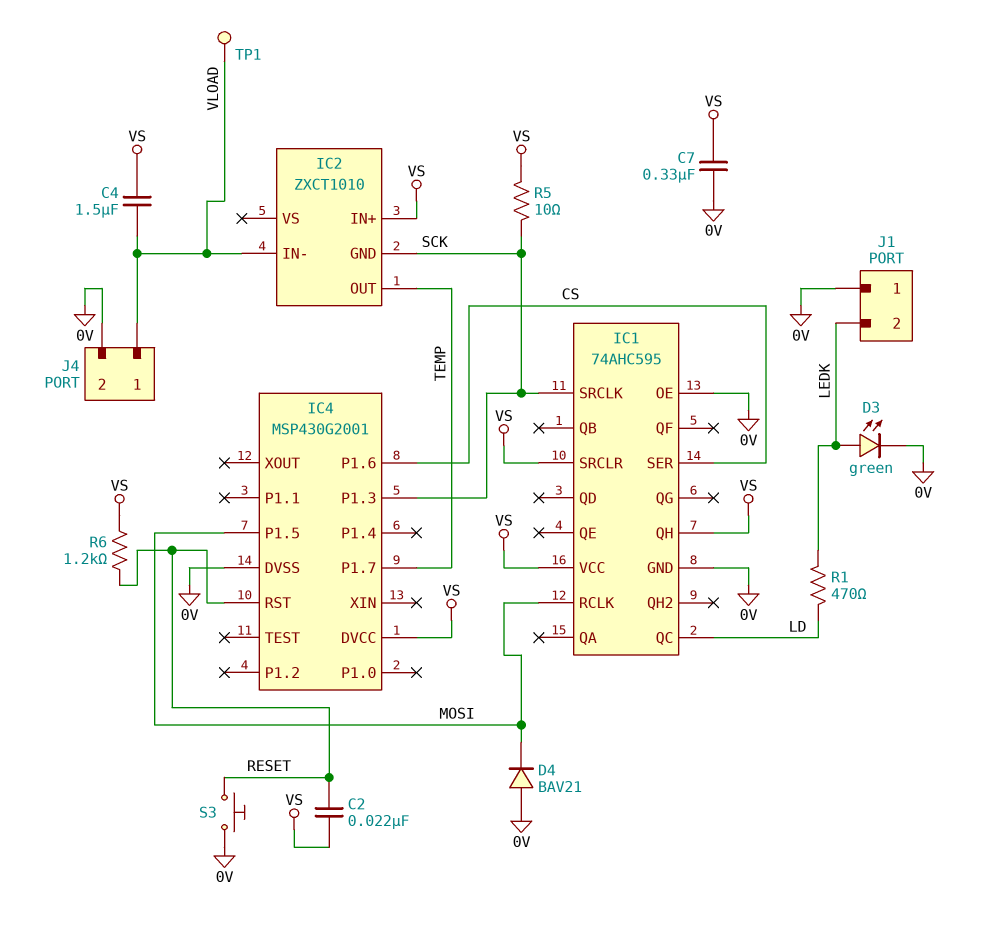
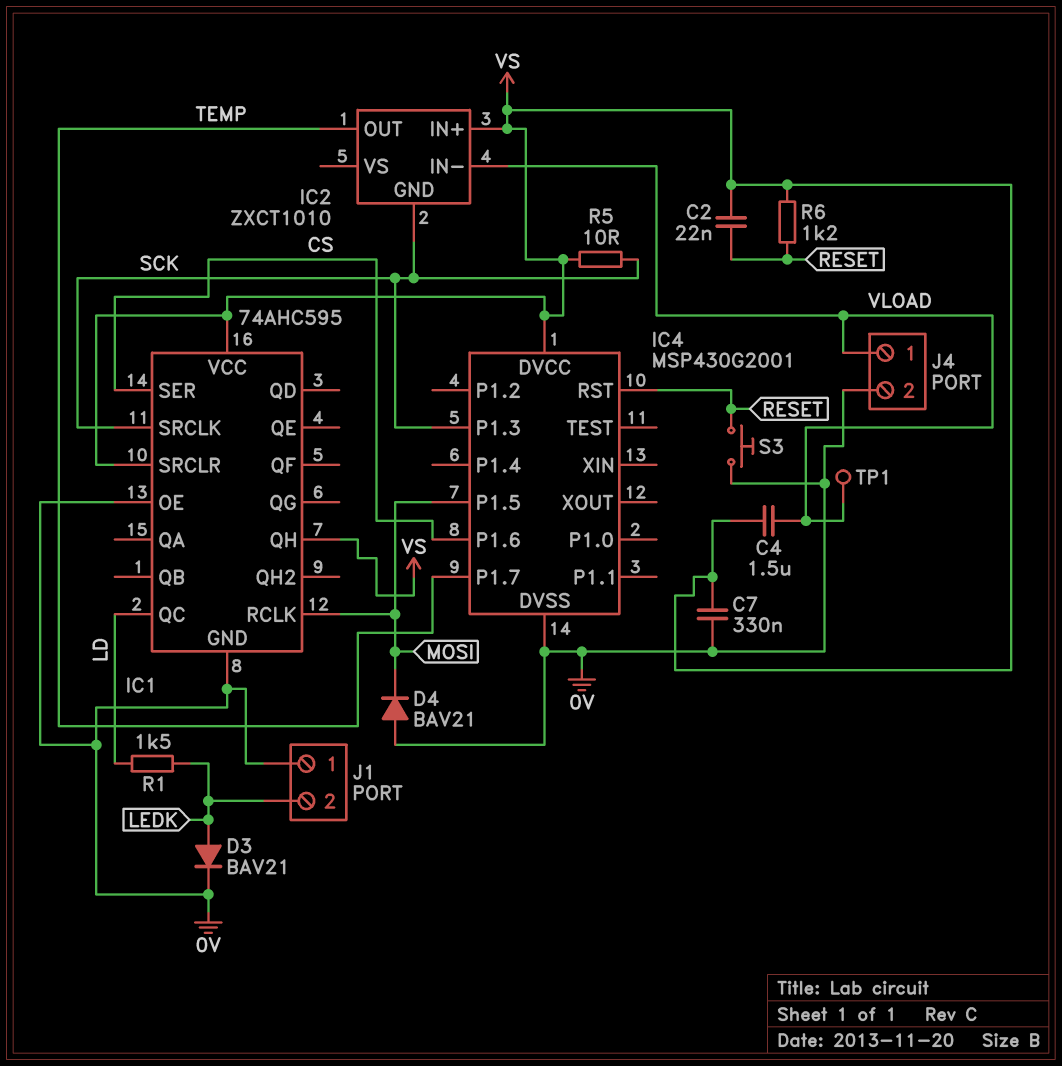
D3: LED green (A LEDK, K 0V) -> diode BAV21 (A LEDK, K 0V)
R1: 470 (LD, LEDK) -> 1.5k (LD, LEDK)

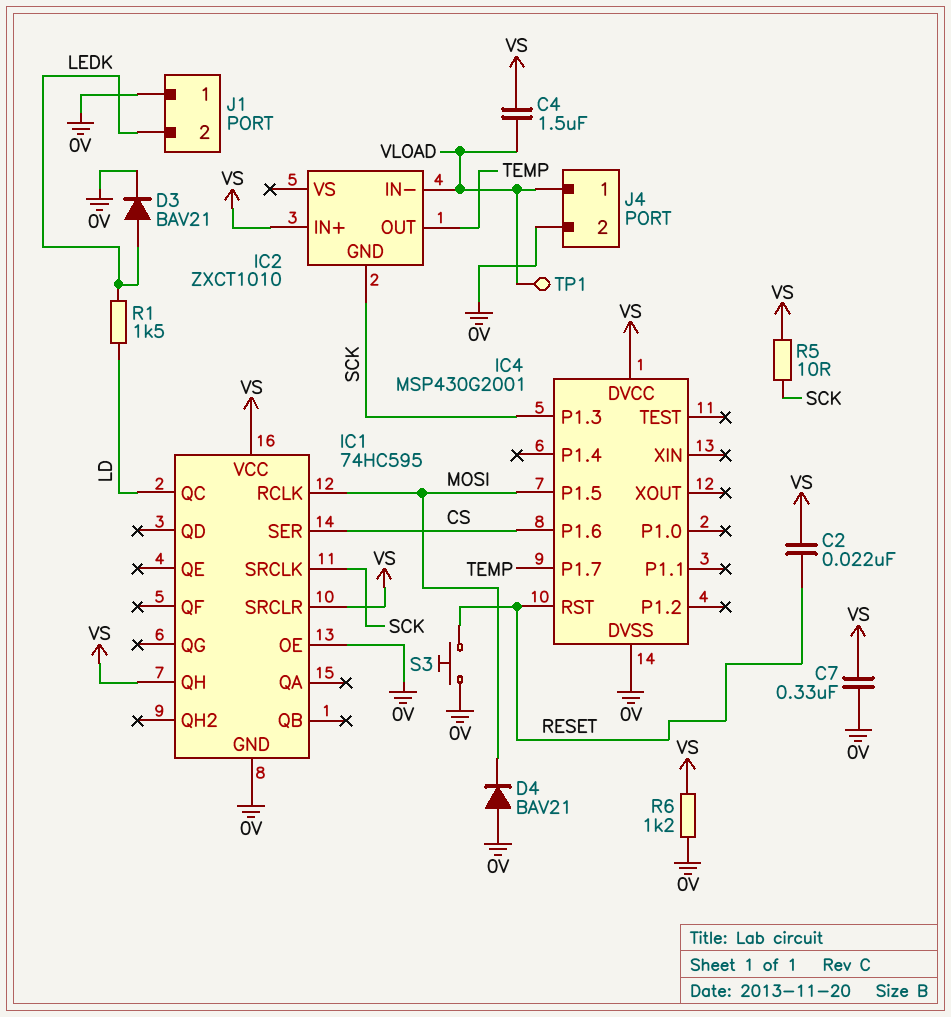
IC1: 74AHC595 -> 74HC595
R6: 1.2k (RESET, VS) -> 1.2k (0V, VS)

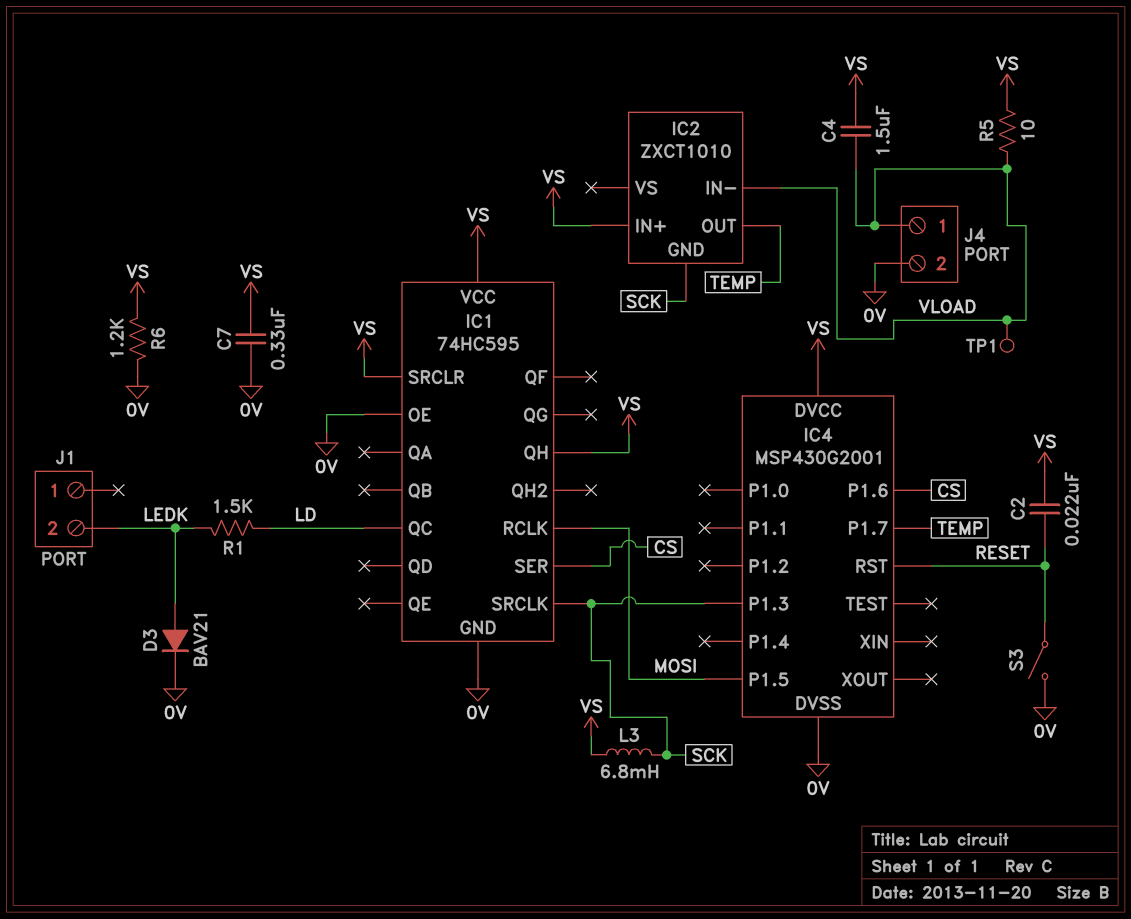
D4: diode BAV21 (A 0V, K MOSI) -> none
J1 pin 1: 0V -> none
L3: none -> 6.8mH (SCK, VS)
R5: 10 (SCK, VS) -> 10 (VLOAD, VS)
S3: button (0V, RESET) -> switch (0V, RESET)

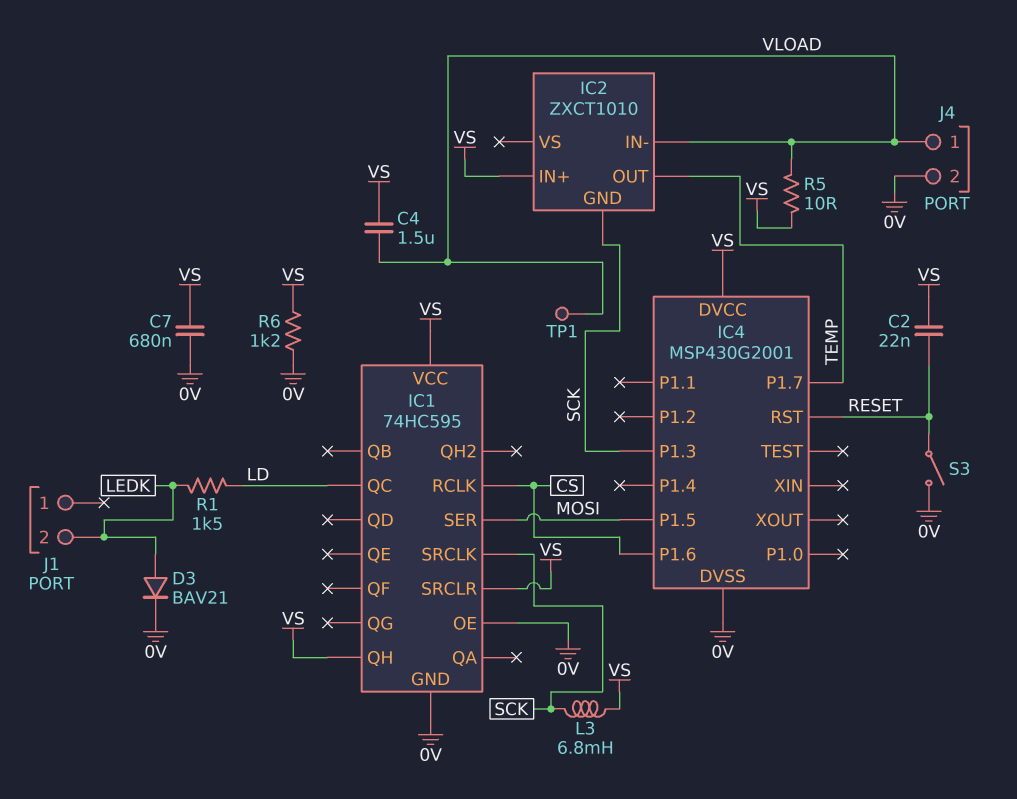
C7: 330nF (0V, VS) -> 680nF (0V, VS)
IC1 pin RCLK: MOSI -> CS
IC1 pin SER: CS -> MOSI

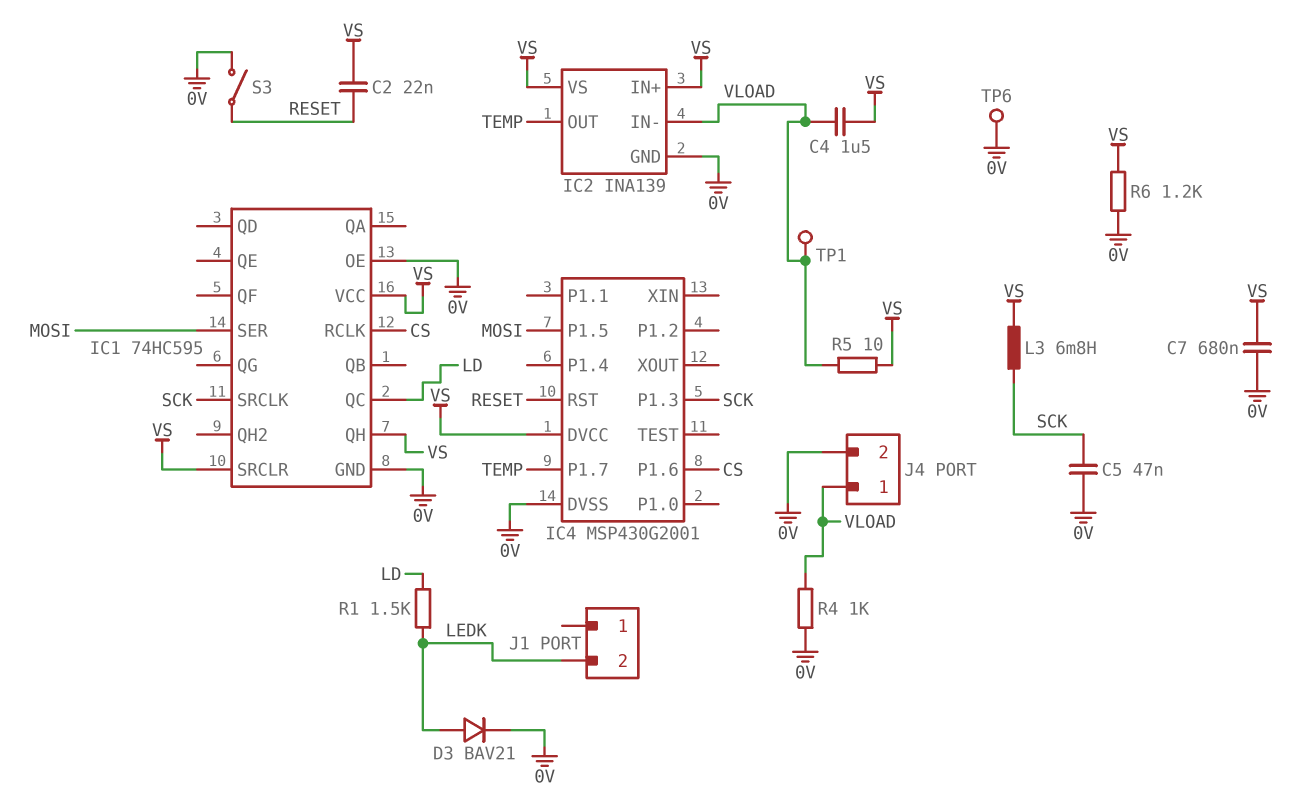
C5: none -> 47nF (0V, SCK)
IC2: ZXCT1010 -> INA139
IC2 pin GND: SCK -> 0V
IC2 pin VS: none -> VS
R4: none -> 1k (0V, VLOAD)
TP6: none -> test point (0V)

